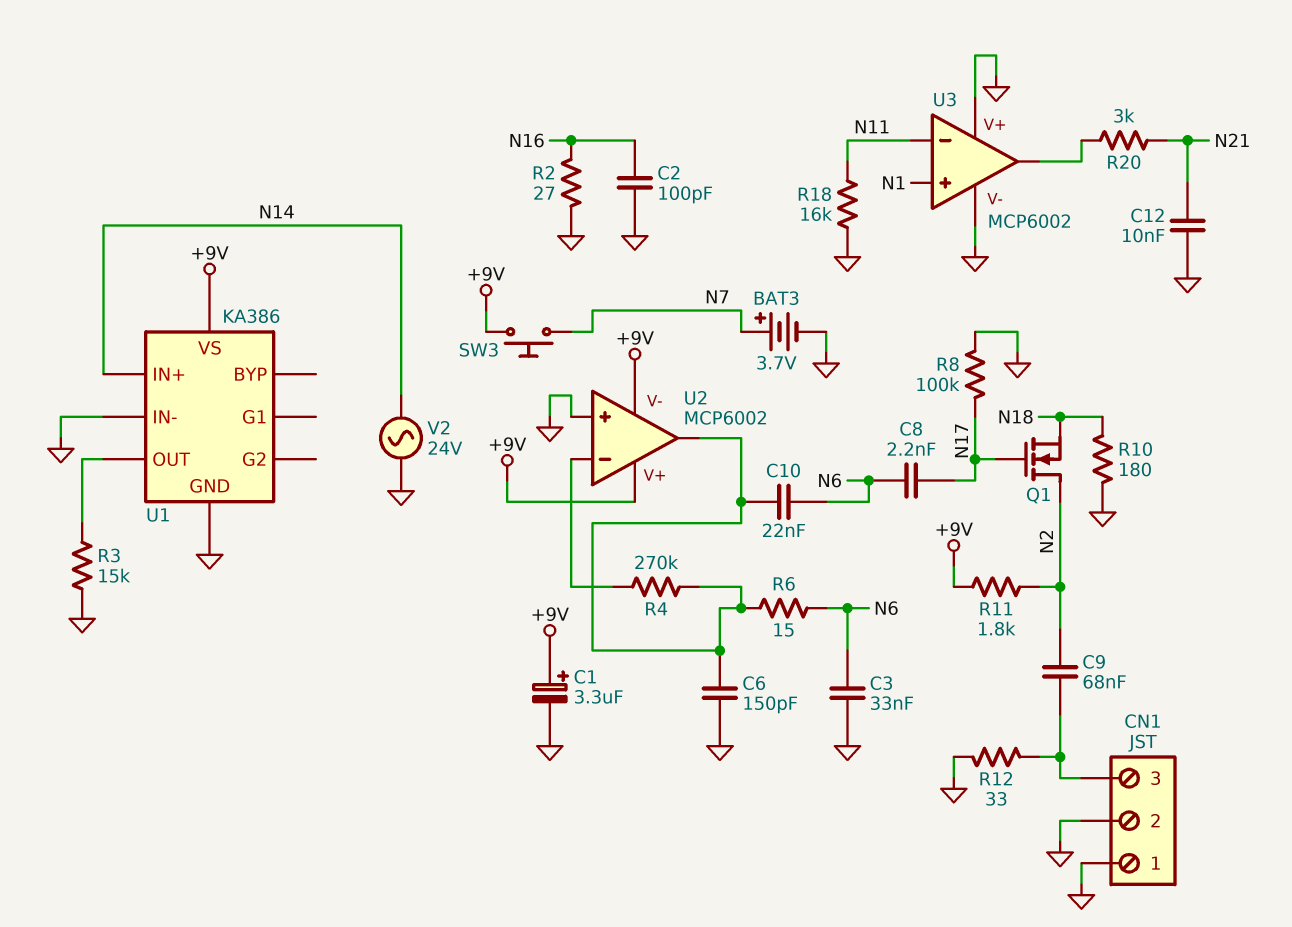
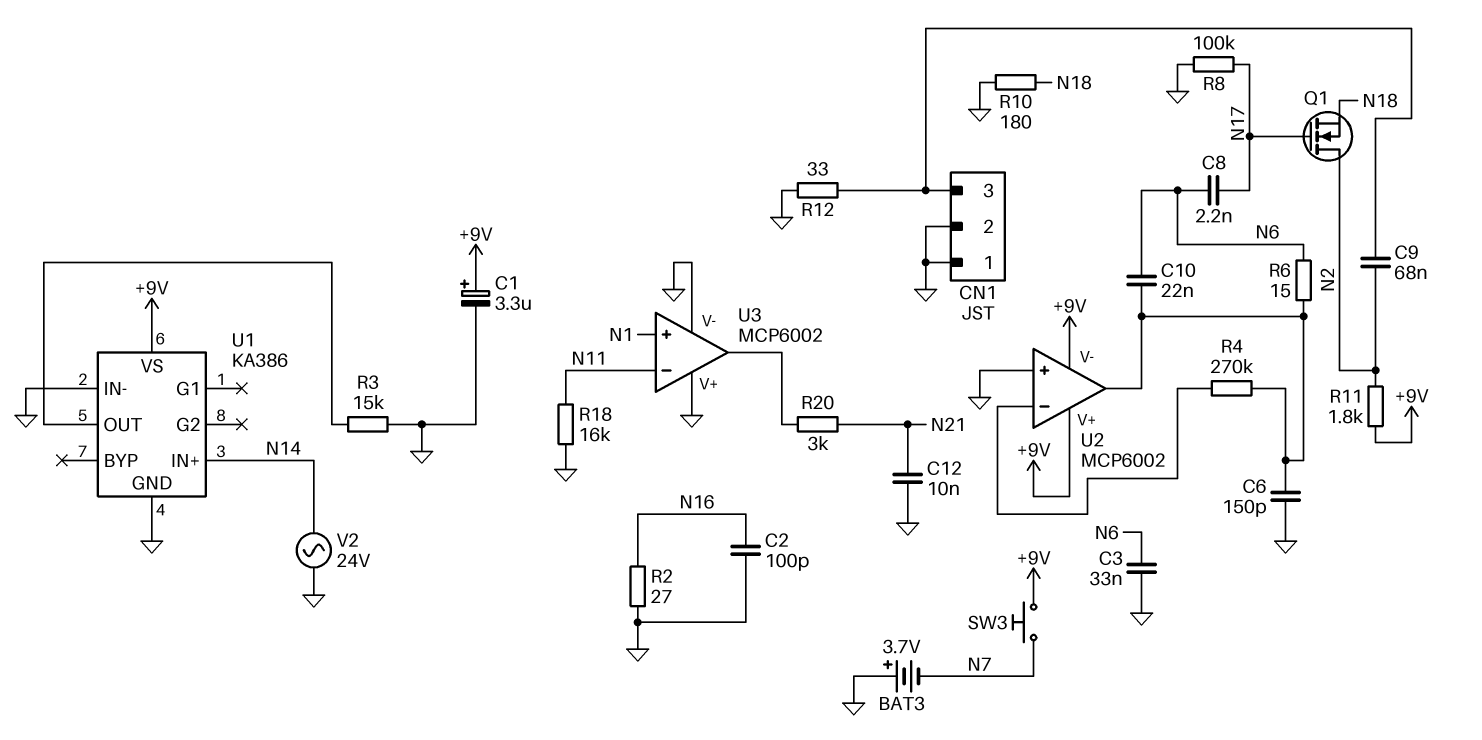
BAT3: 3.7V (plus N7, minus GND) -> 3.7V (plus GND, minus N7)

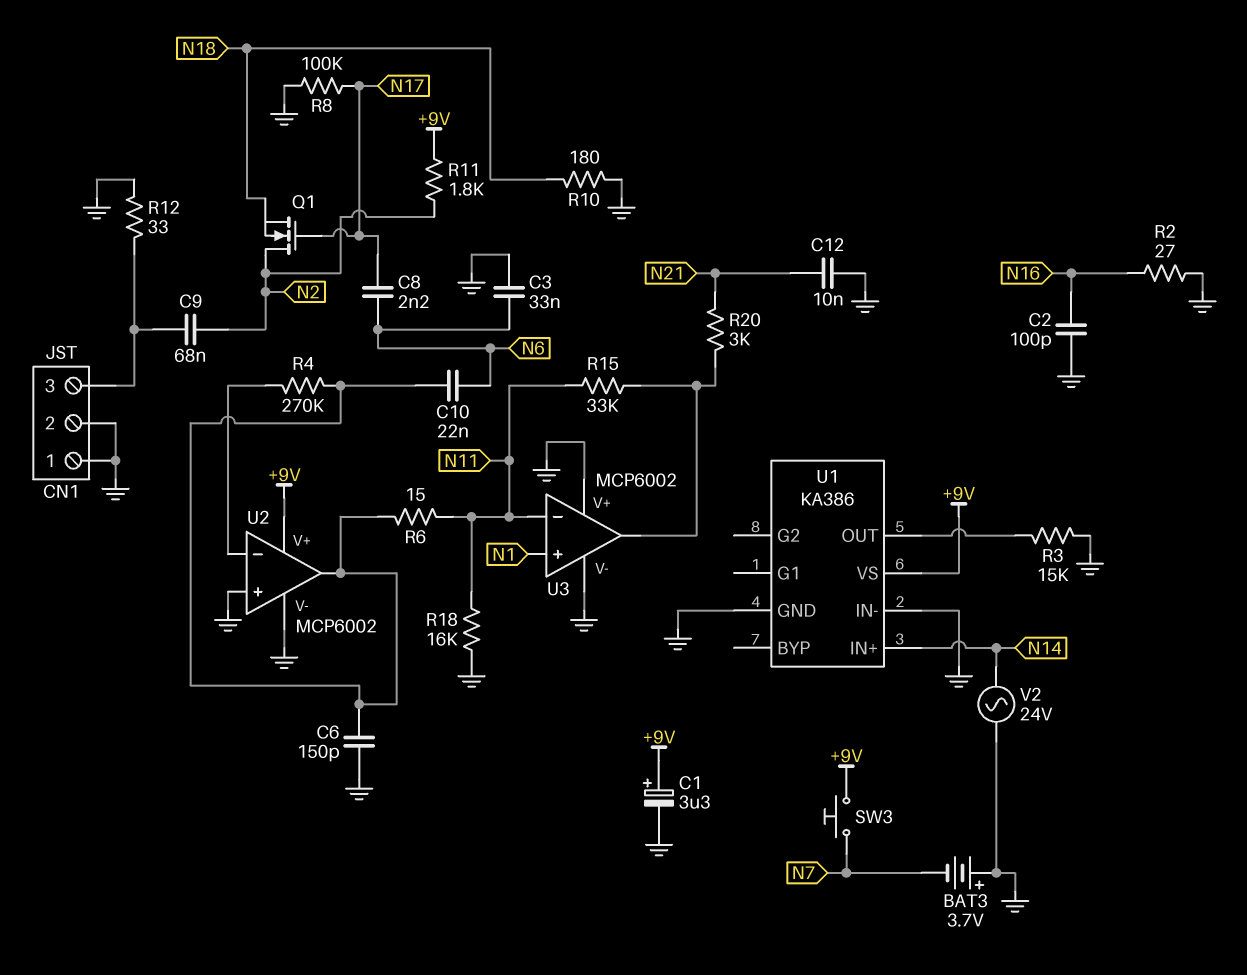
R6: 15 (N6, U2/out) -> 15 (N11, U2/out)
R15: none -> 33k (N11, U3/out)
U2 pin V-: +9V -> GND

